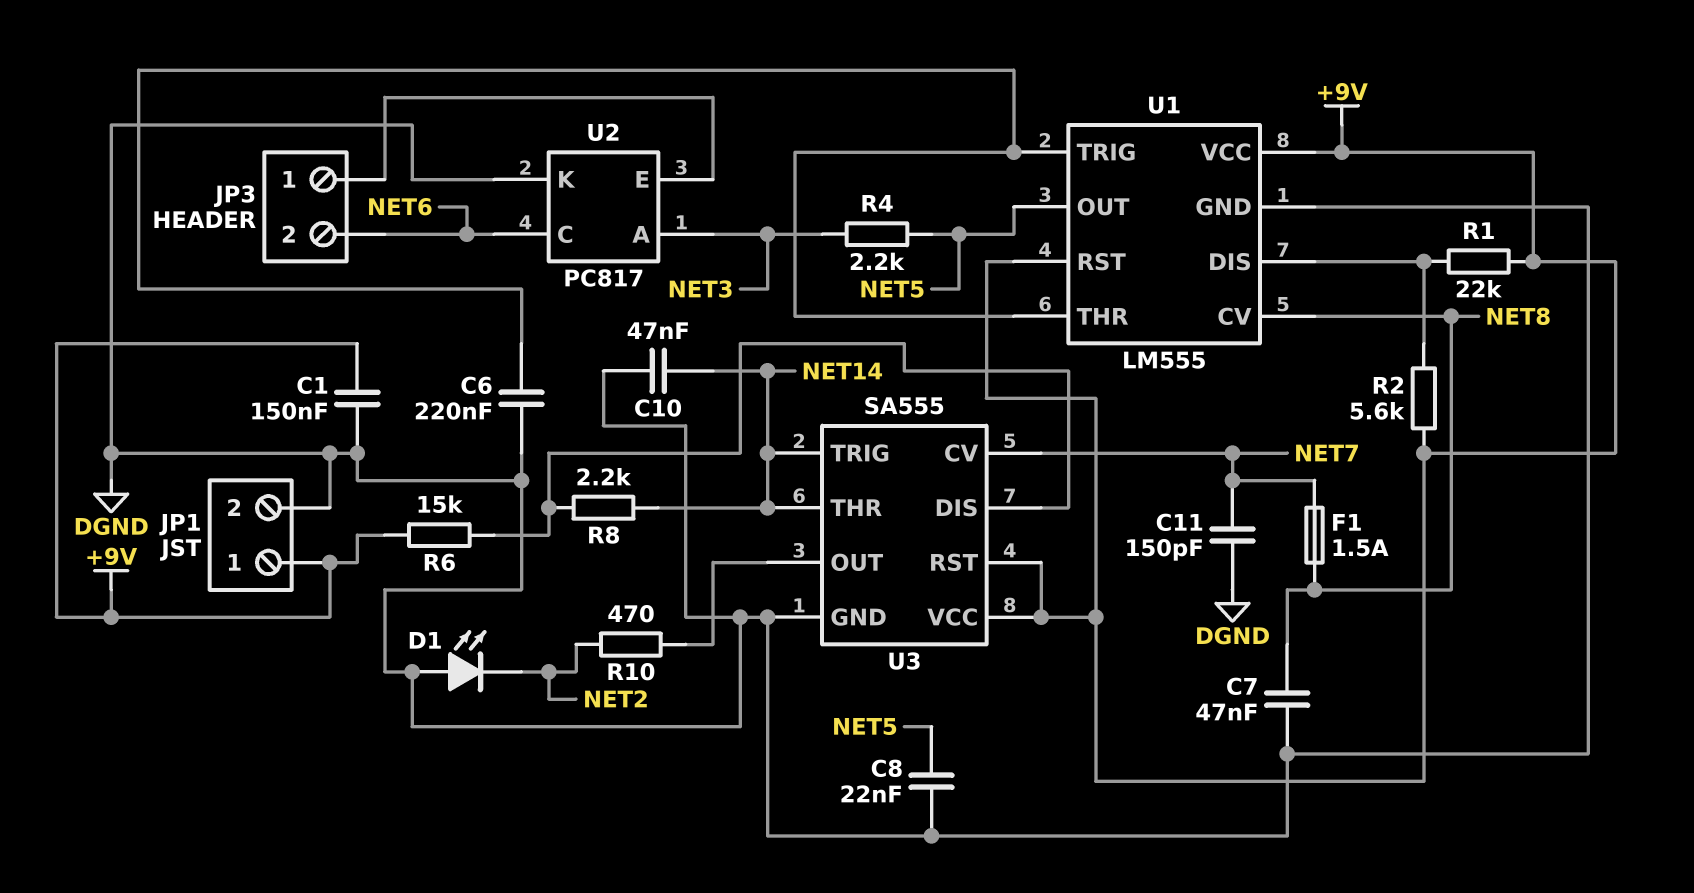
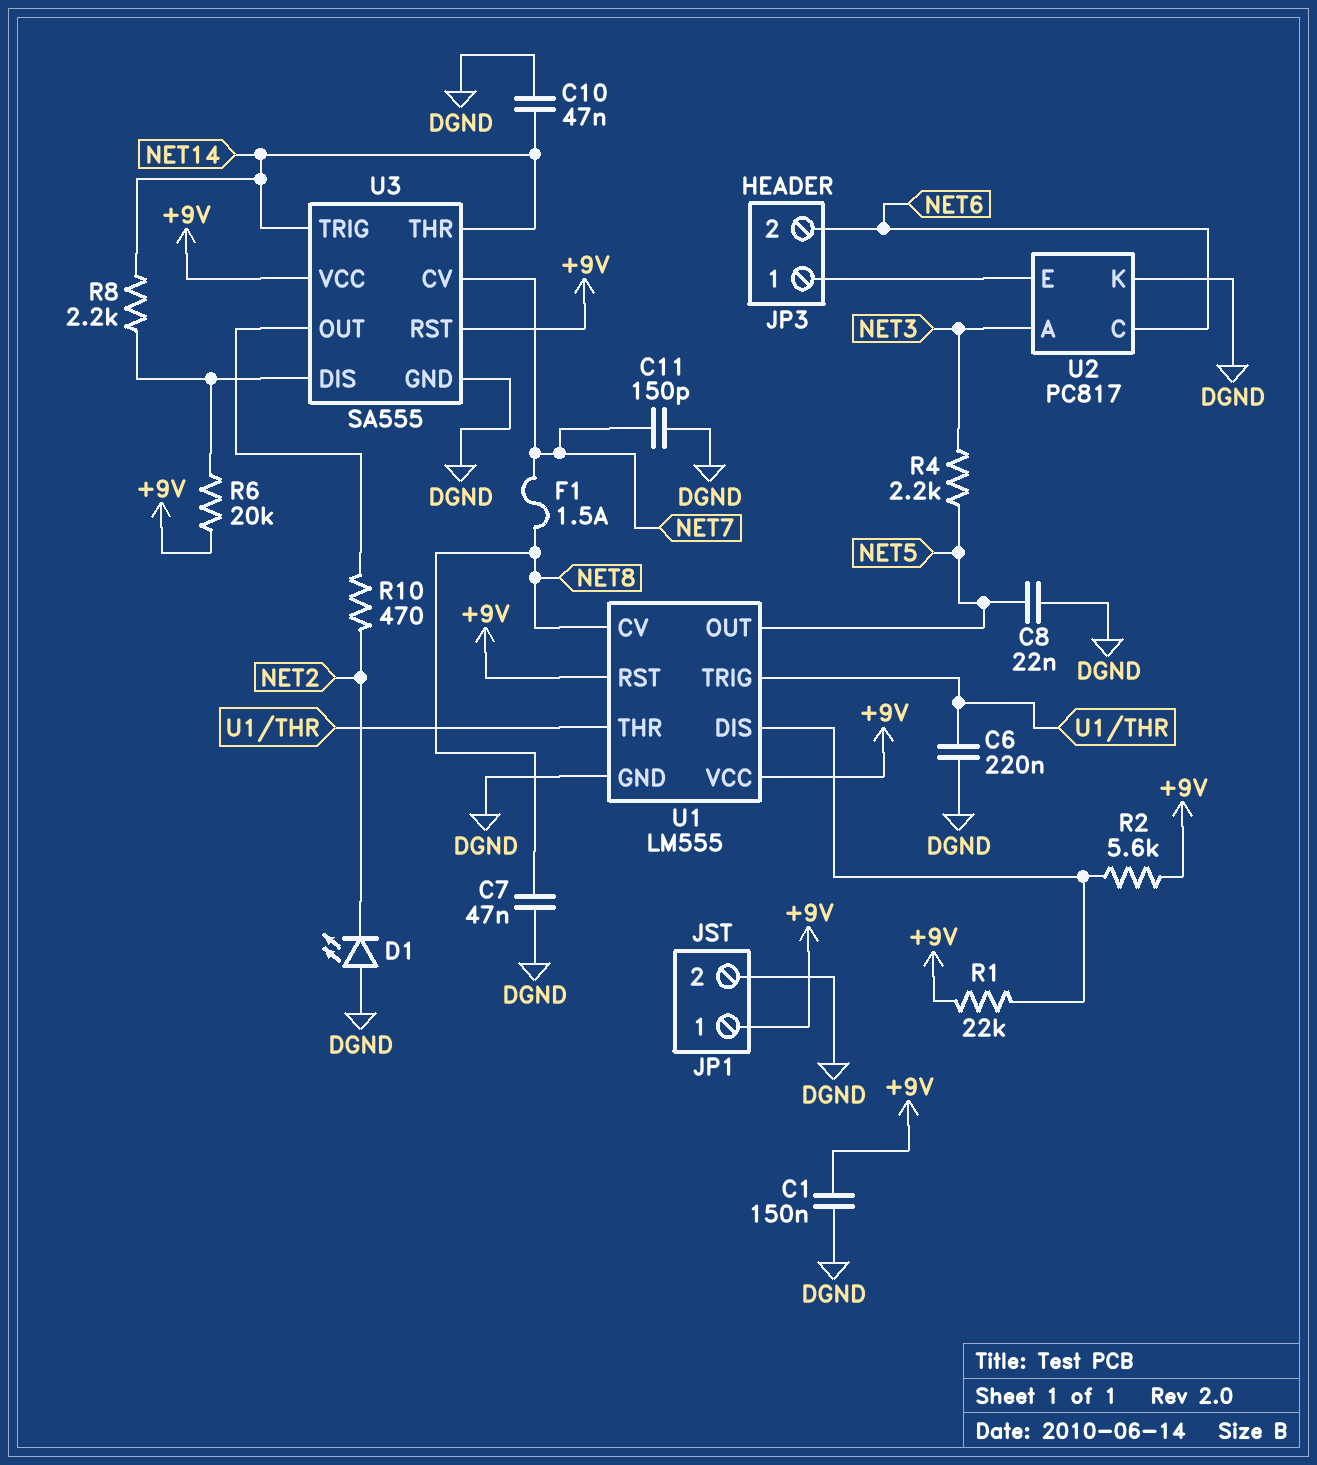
R6: 15k (+9V, U3/DIS) -> 20k (+9V, U3/DIS)

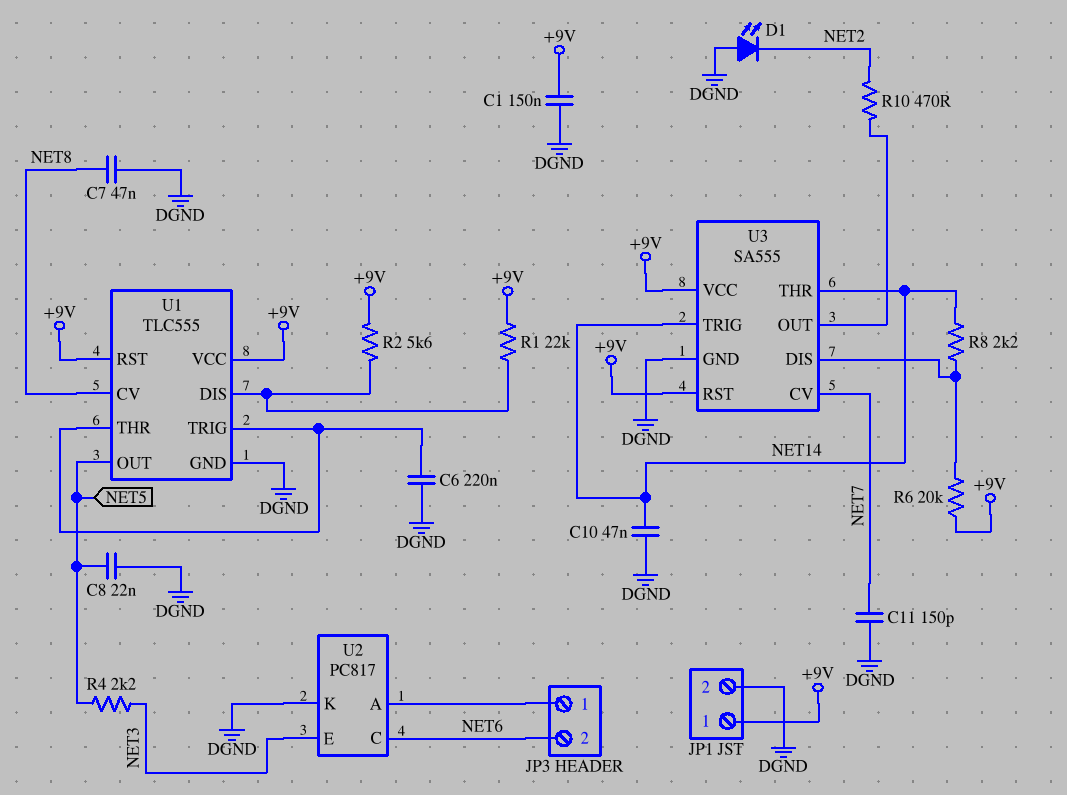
F1: 1.5A (NET7, NET8) -> none
U1: LM555 -> TLC555
U2 pin A: NET3 -> JP3/1
U2 pin E: JP3/1 -> NET3

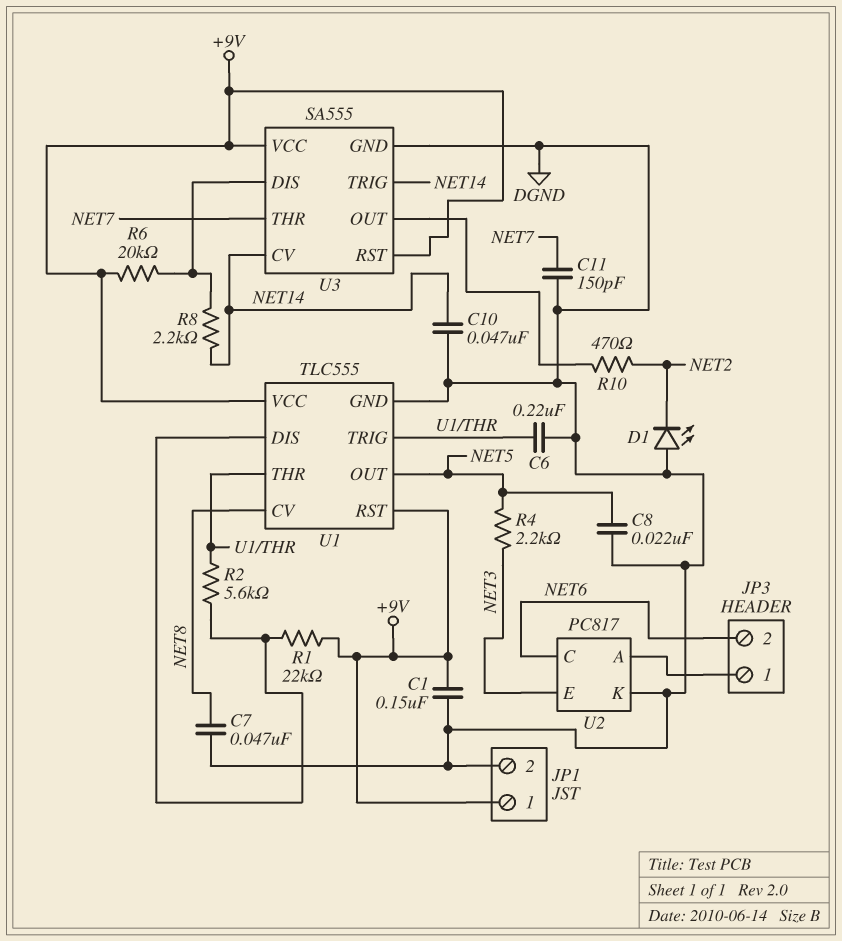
R2: 5.6k (+9V, U1/DIS) -> 5.6k (U1/DIS, U1/THR)
U3 pin CV: NET7 -> NET14
U3 pin THR: NET14 -> NET7

